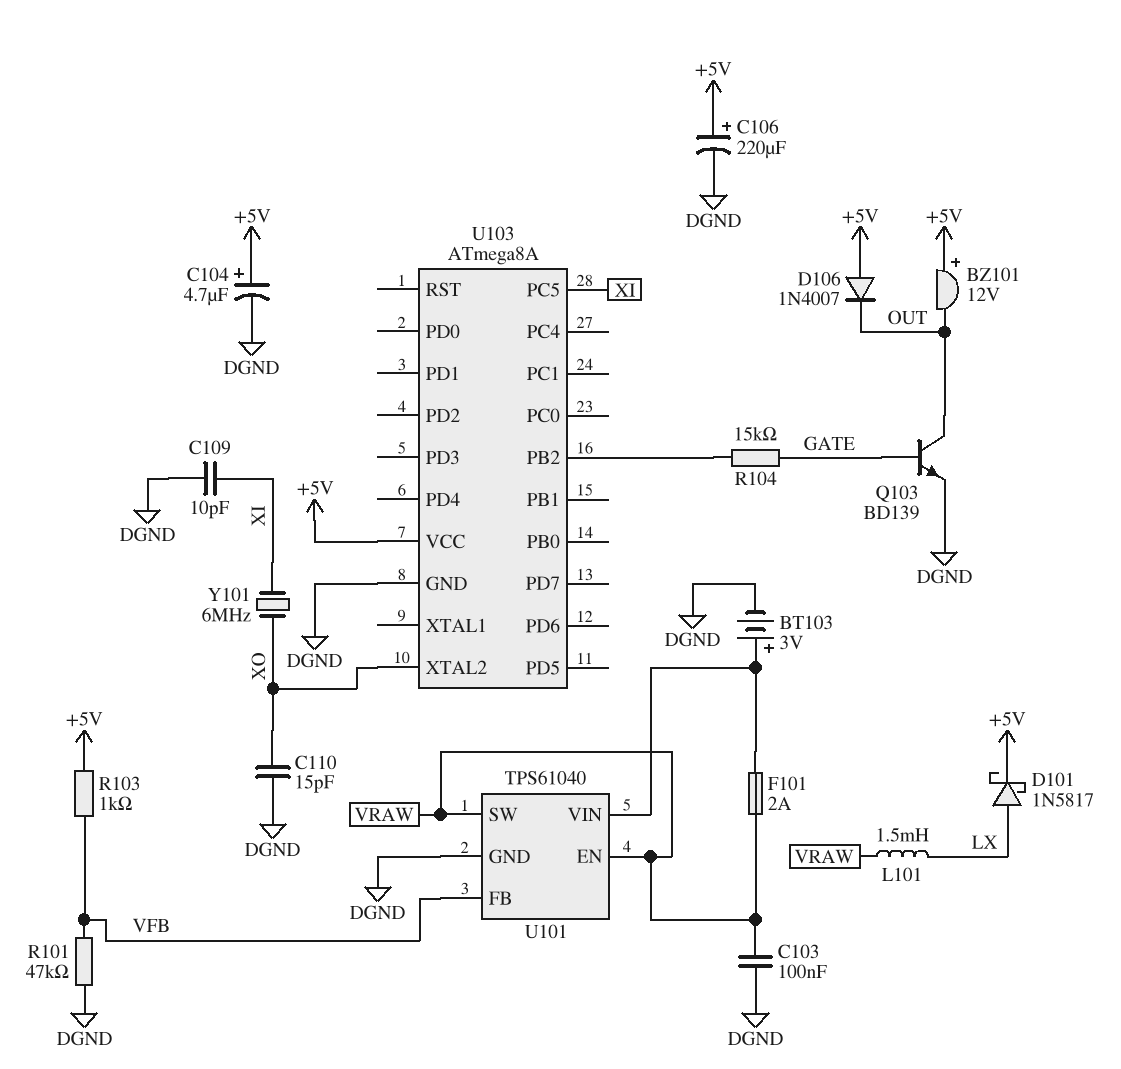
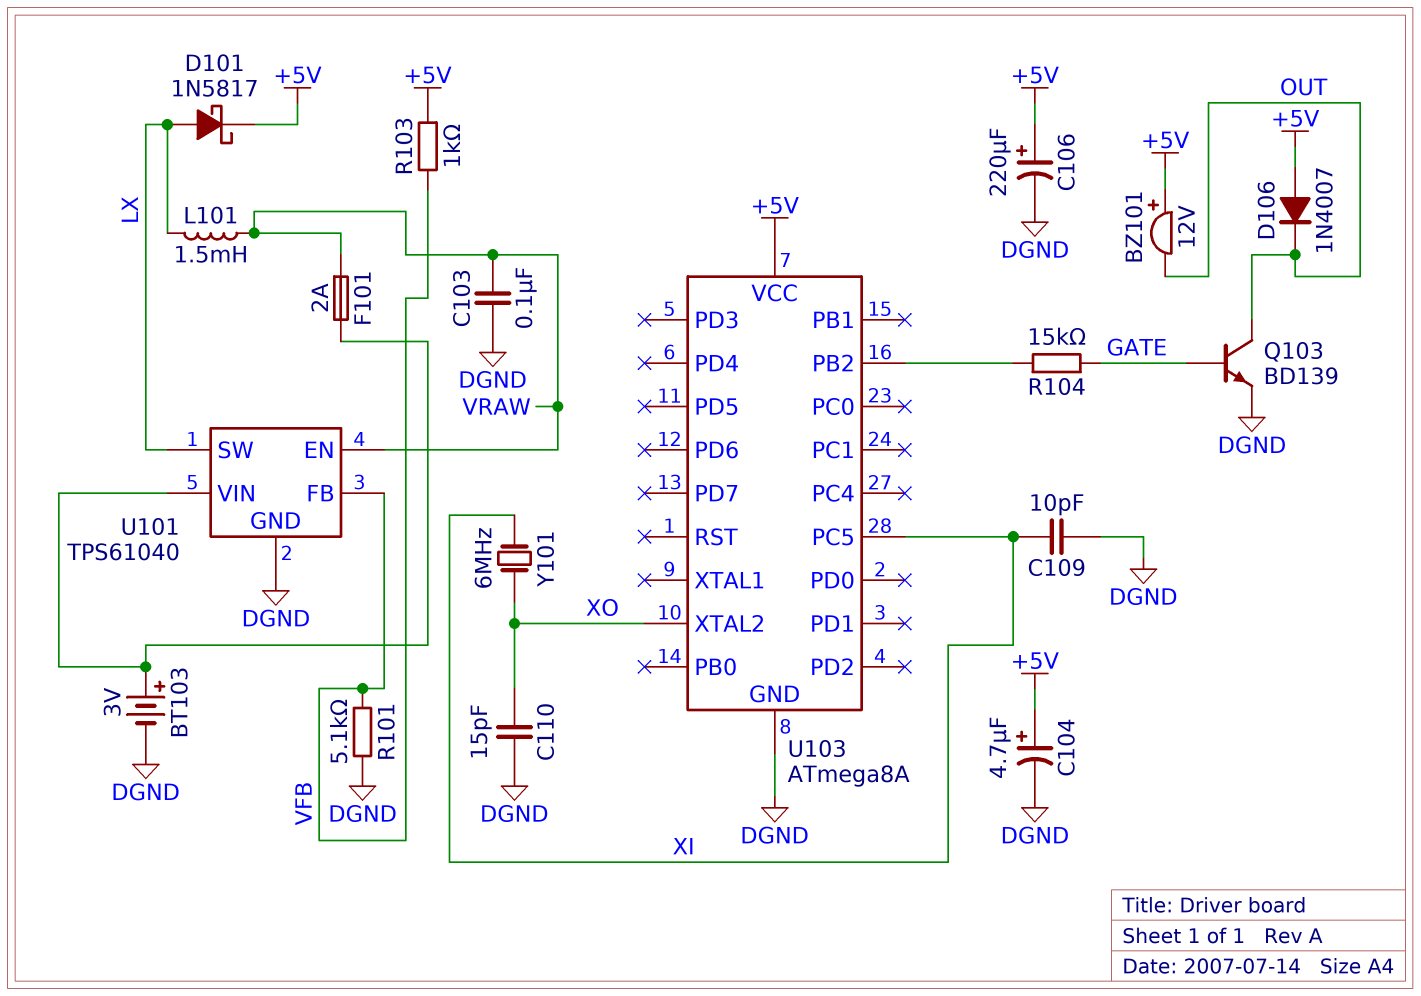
R101: 47k (DGND, VFB) -> 5.1k (DGND, VFB)
U101 pin SW: VRAW -> LX

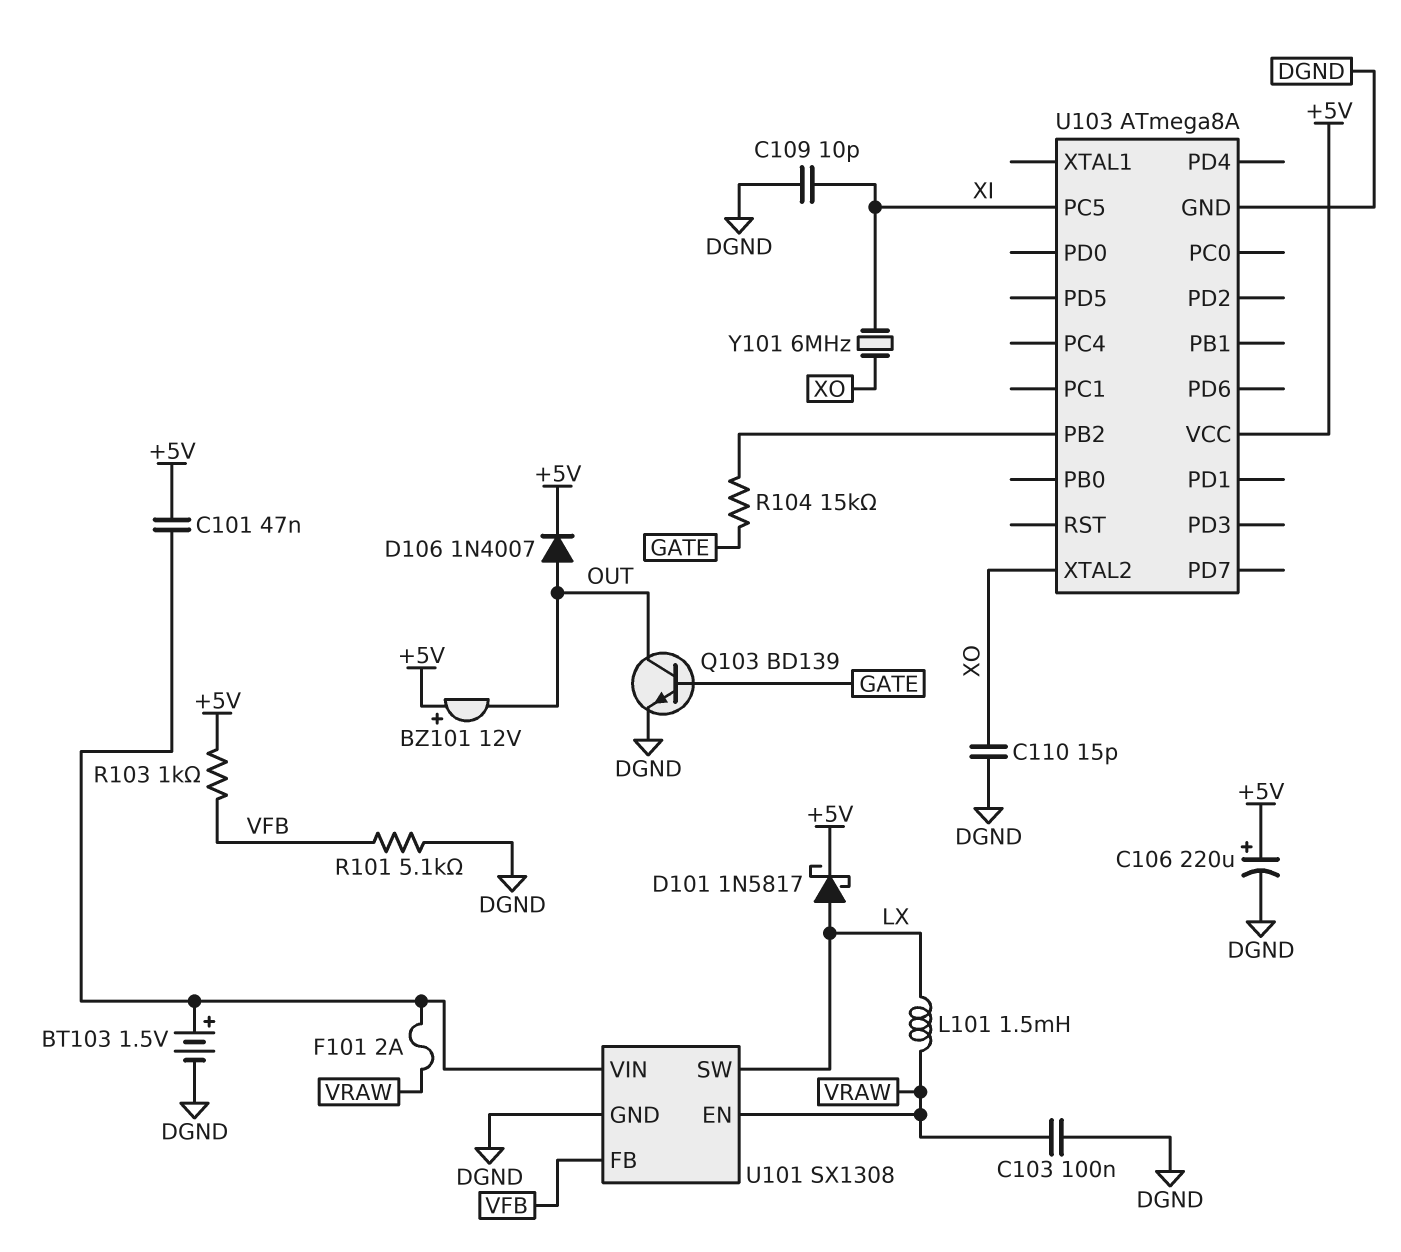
BT103: 3V (plus U101/VIN, minus DGND) -> 1.5V (plus U101/VIN, minus DGND)
C101: none -> 47nF (+5V, U101/VIN)
C104: 4.7uF (plus +5V, minus DGND) -> none
D106: diode 1N4007 (A +5V, K OUT) -> diode 1N4007 (A OUT, K +5V)
U101: TPS61040 -> SX1308

